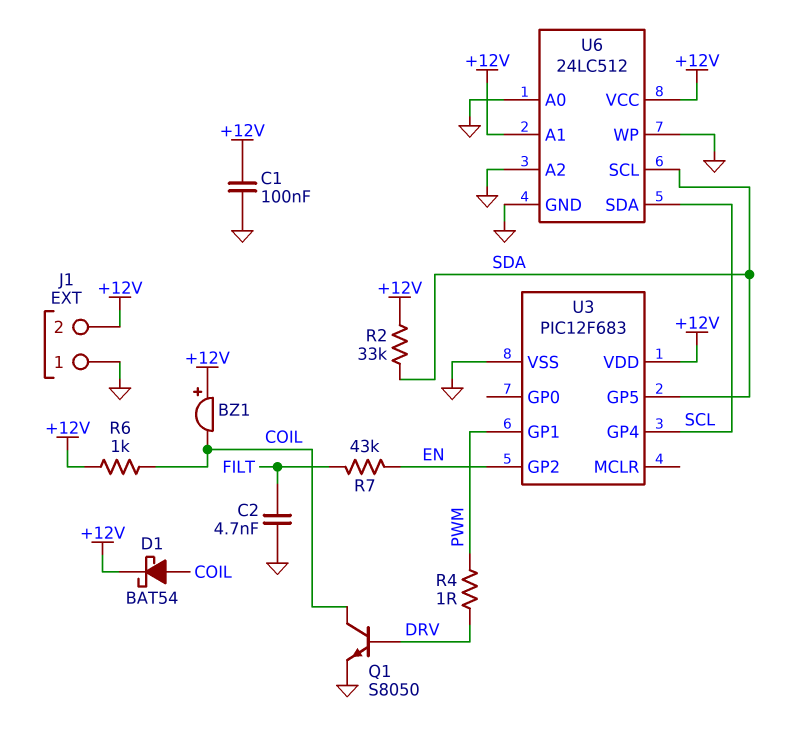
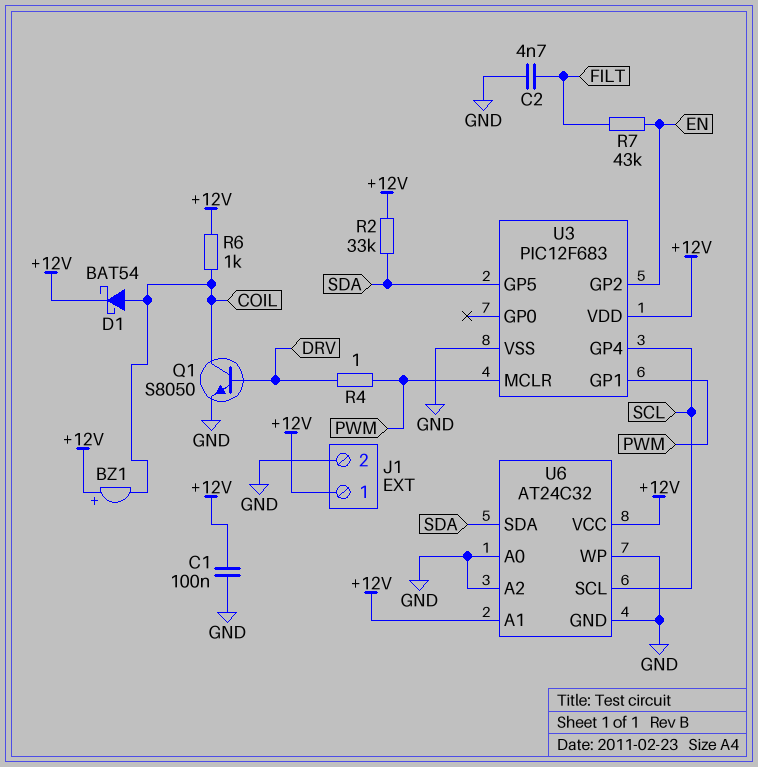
J1 pin 1: GND -> +12V
J1 pin 2: +12V -> GND
U3 pin MCLR: none -> PWM
U6: 24LC512 -> AT24C32
U6 pin SCL: SDA -> SCL
U6 pin SDA: SCL -> SDA

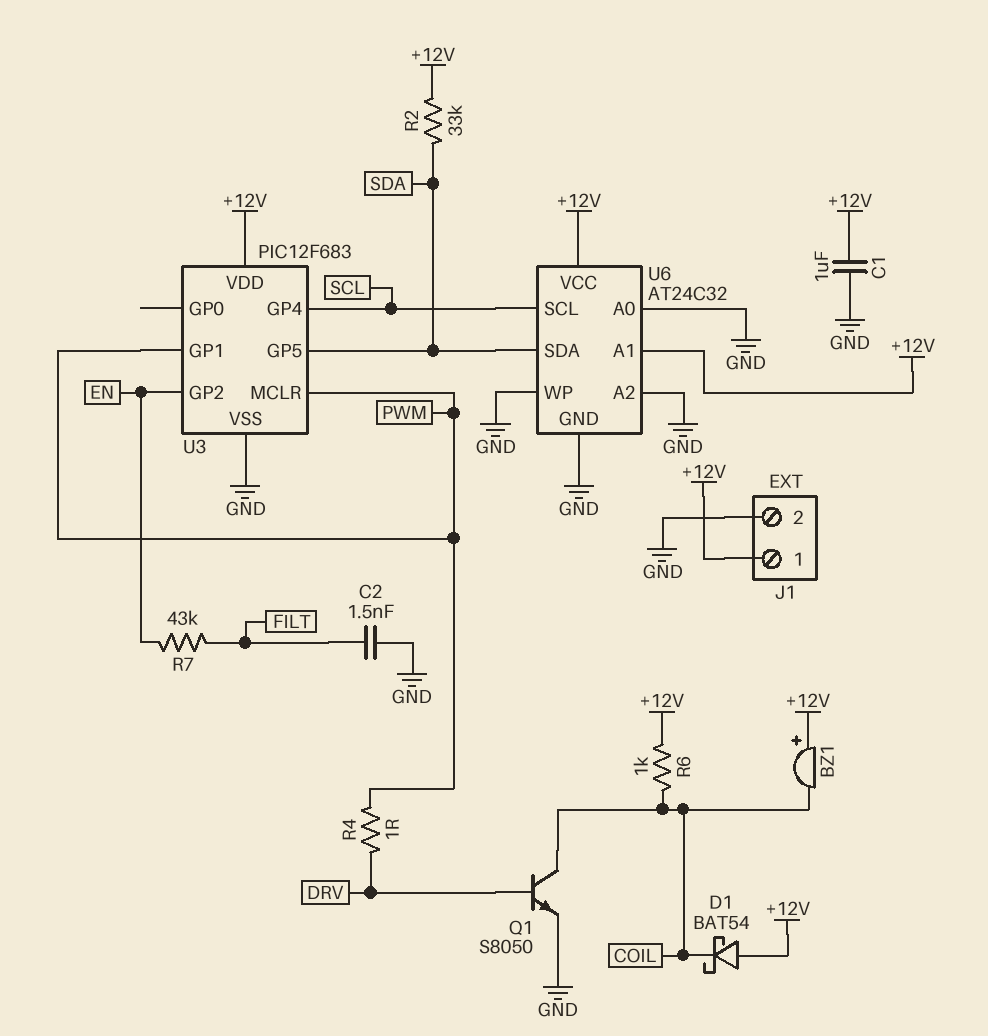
C1: 100nF (+12V, GND) -> 1uF (+12V, GND)
C2: 4.7nF (FILT, GND) -> 1.5nF (FILT, GND)
D1: schottky BAT54 (A COIL, K +12V) -> schottky BAT54 (A +12V, K COIL)

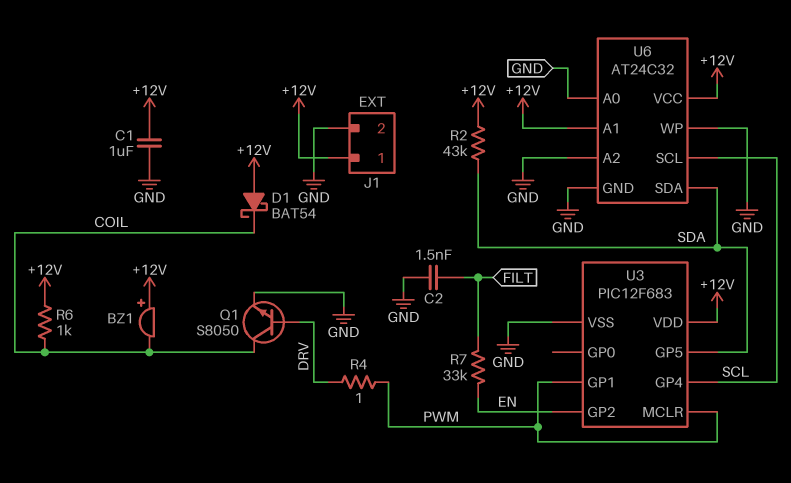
R2: 33k (+12V, SDA) -> 43k (+12V, SDA)
R7: 43k (EN, FILT) -> 33k (EN, FILT)

